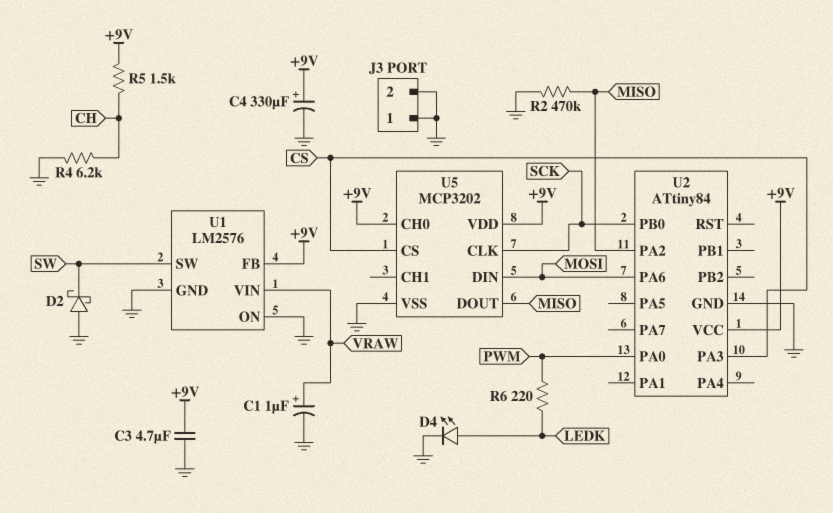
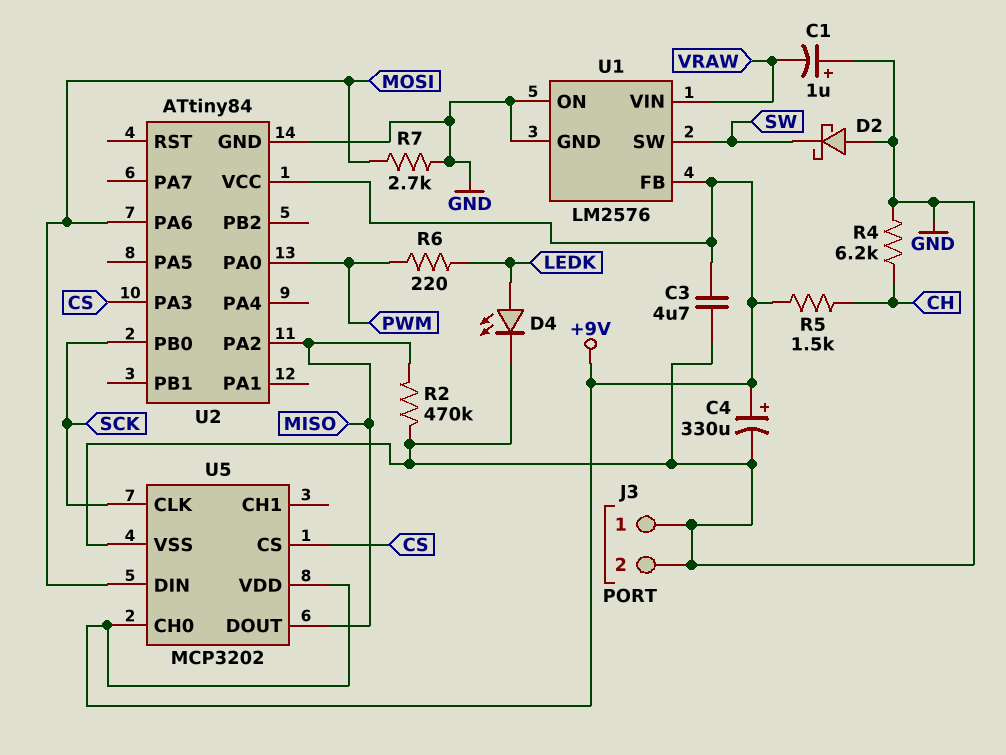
C1: 1uF (plus VRAW, minus GND) -> 1uF (plus GND, minus VRAW)
R7: none -> 2.7k (GND, MOSI)

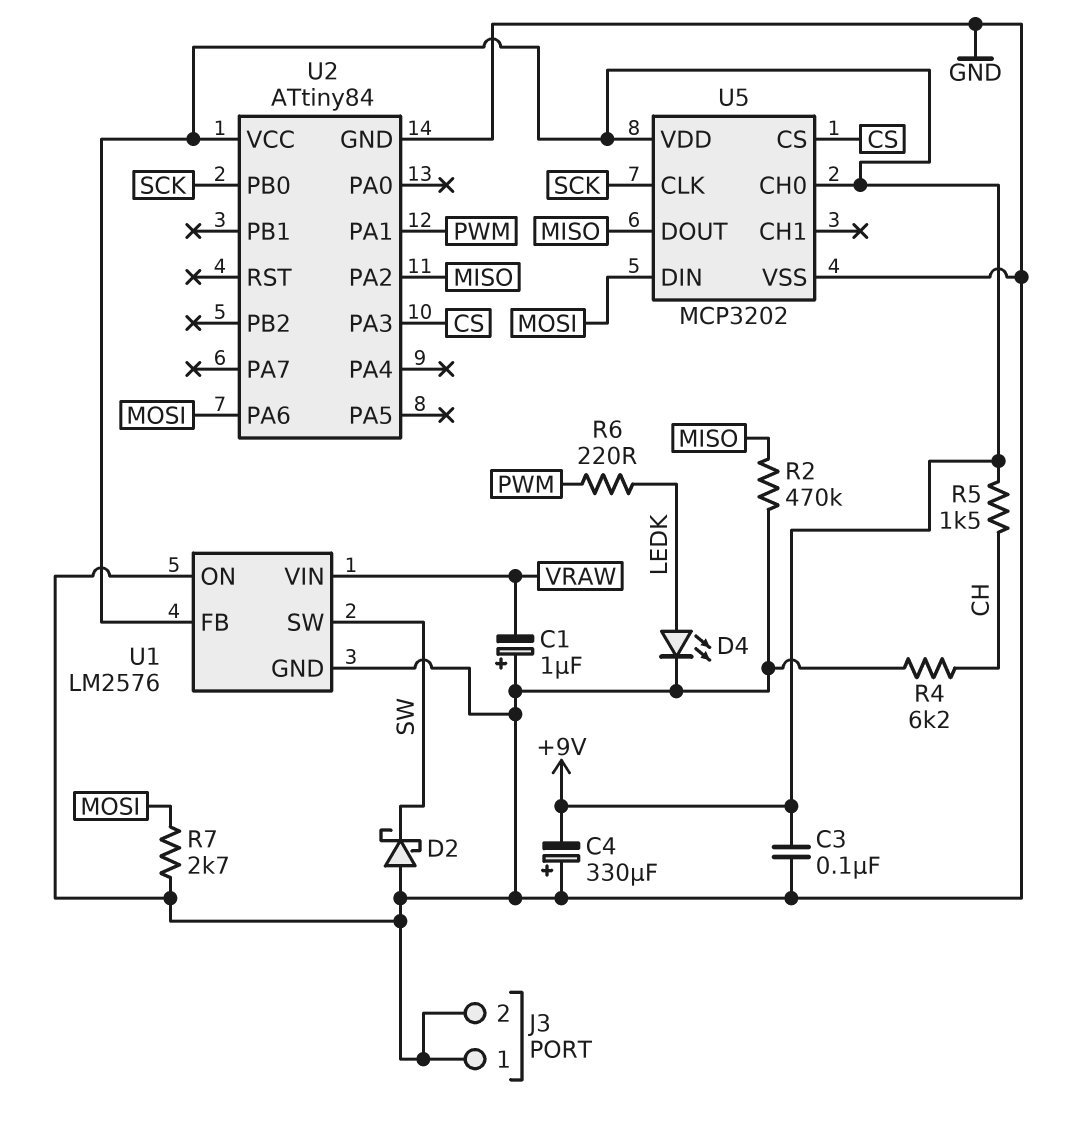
C3: 4.7uF (+9V, GND) -> 100nF (+9V, GND)
C4: 330uF (plus +9V, minus GND) -> 330uF (plus GND, minus +9V)
U2 pin PA0: PWM -> none
U2 pin PA1: none -> PWM

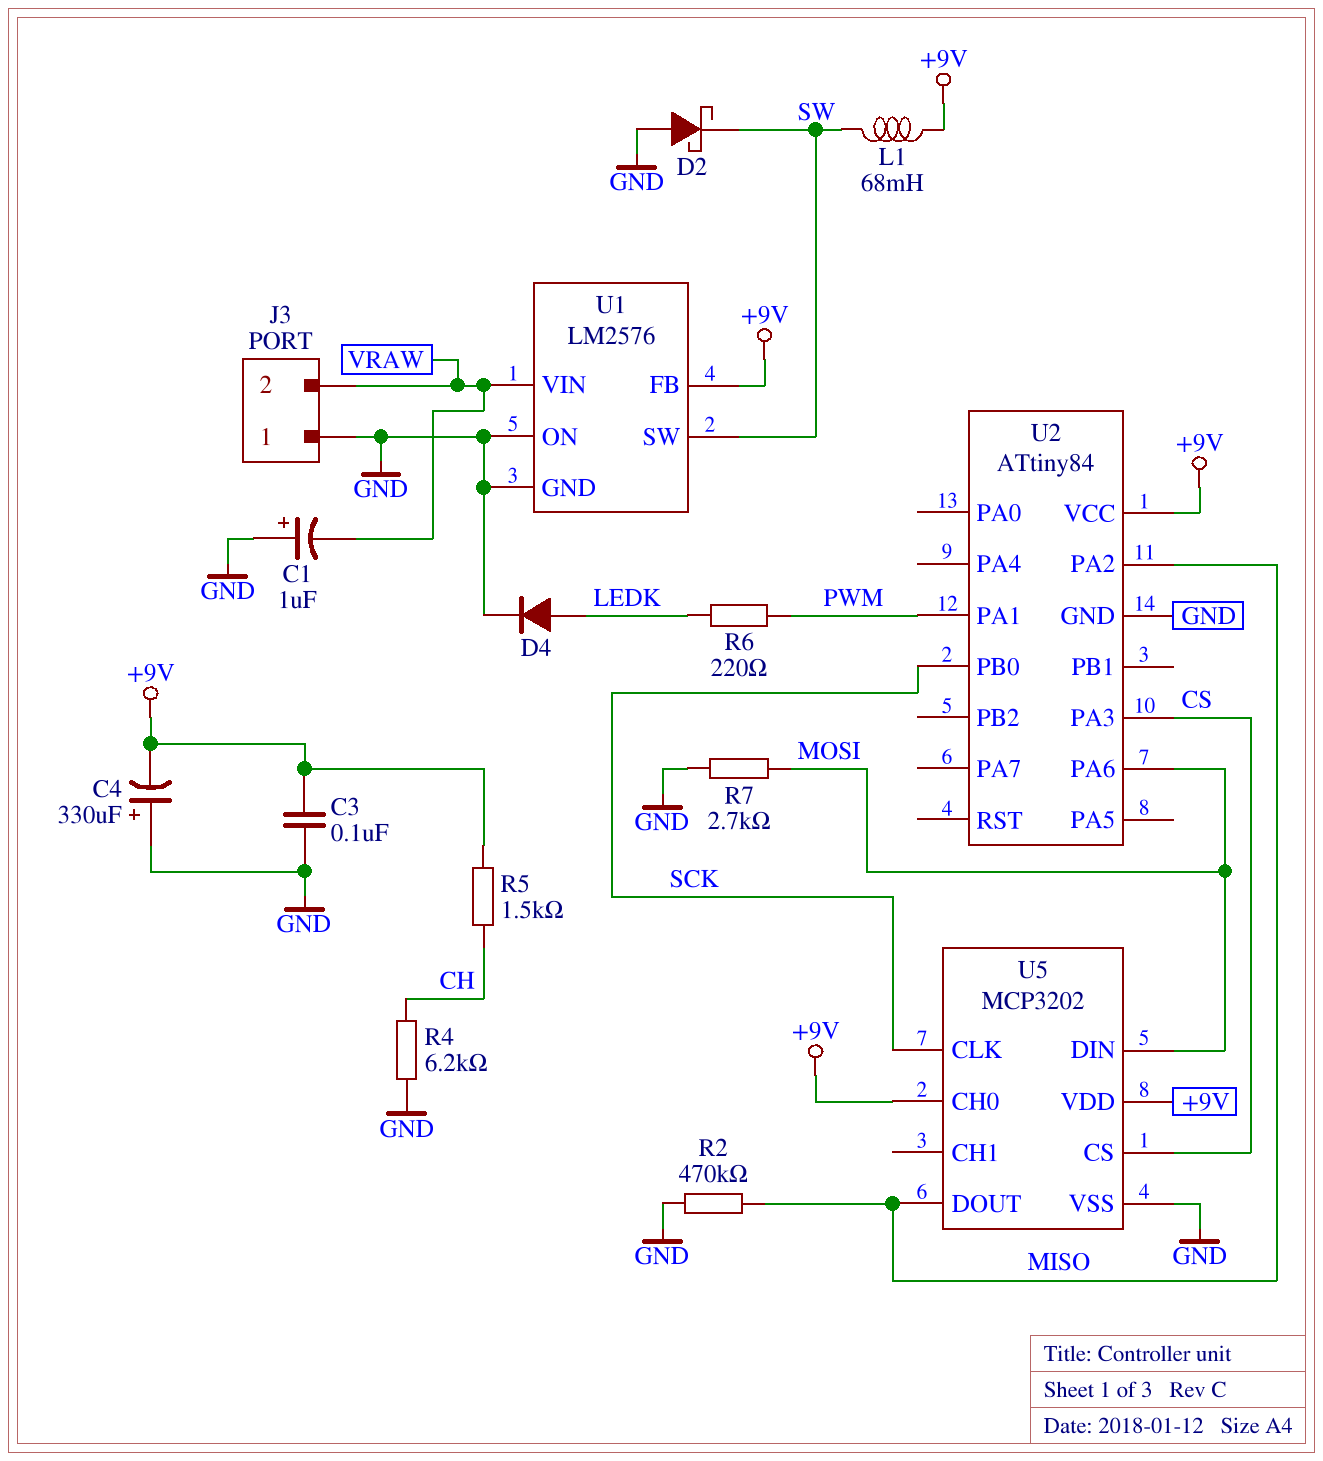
D4: LED (A LEDK, K GND) -> diode (A LEDK, K GND)
J3 pin 2: GND -> VRAW
L1: none -> 68mH (+9V, SW)

